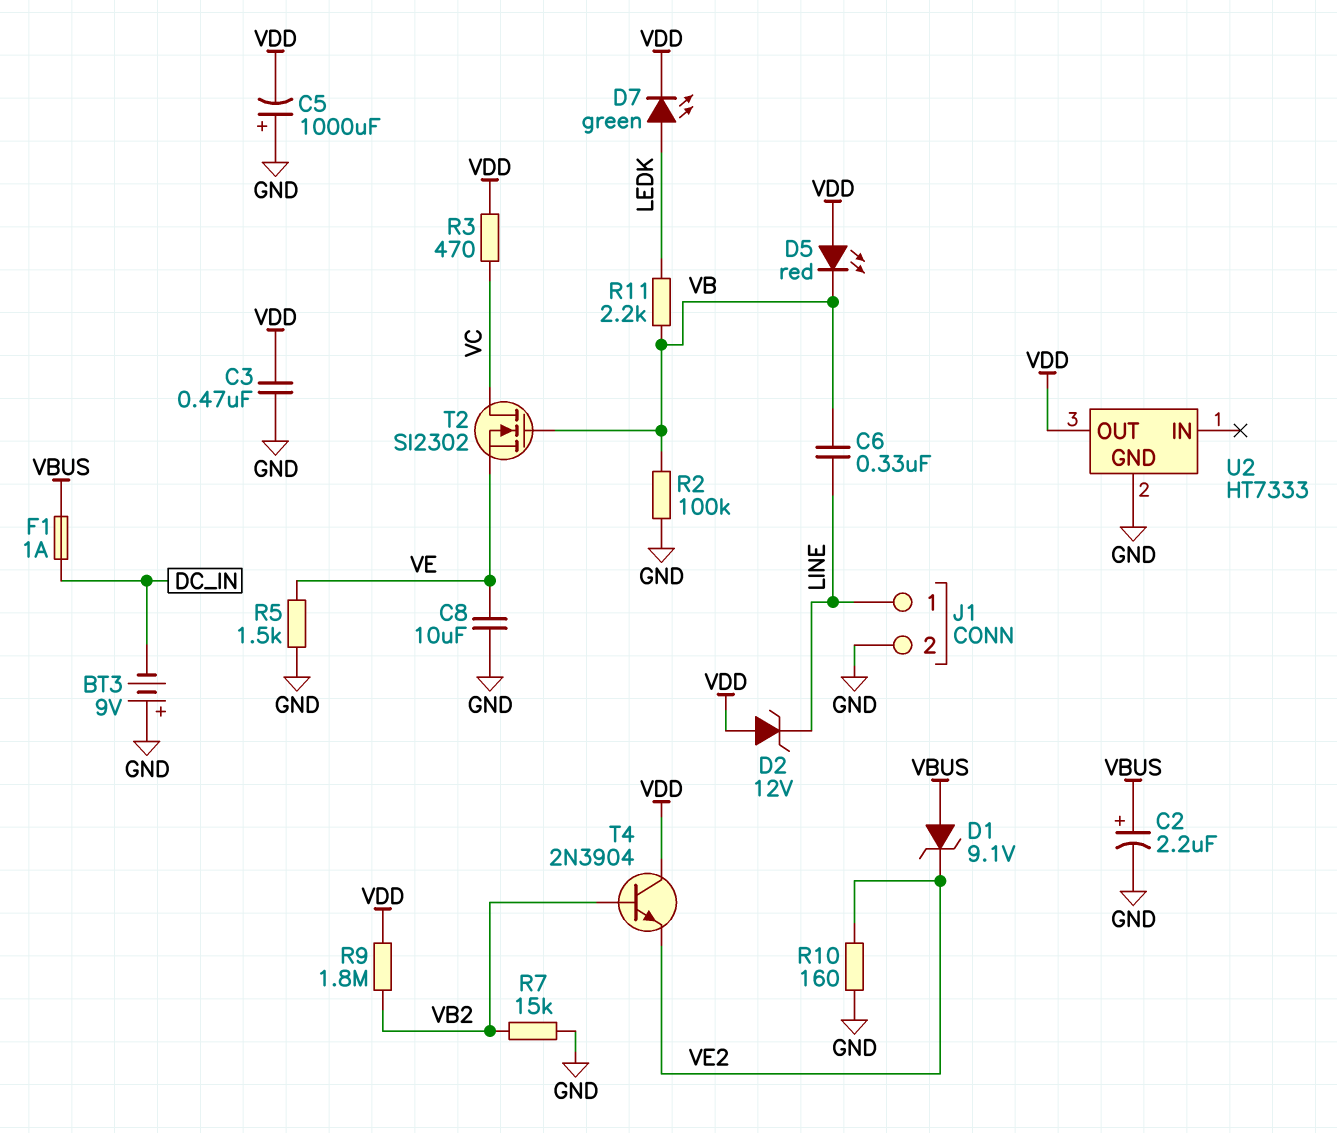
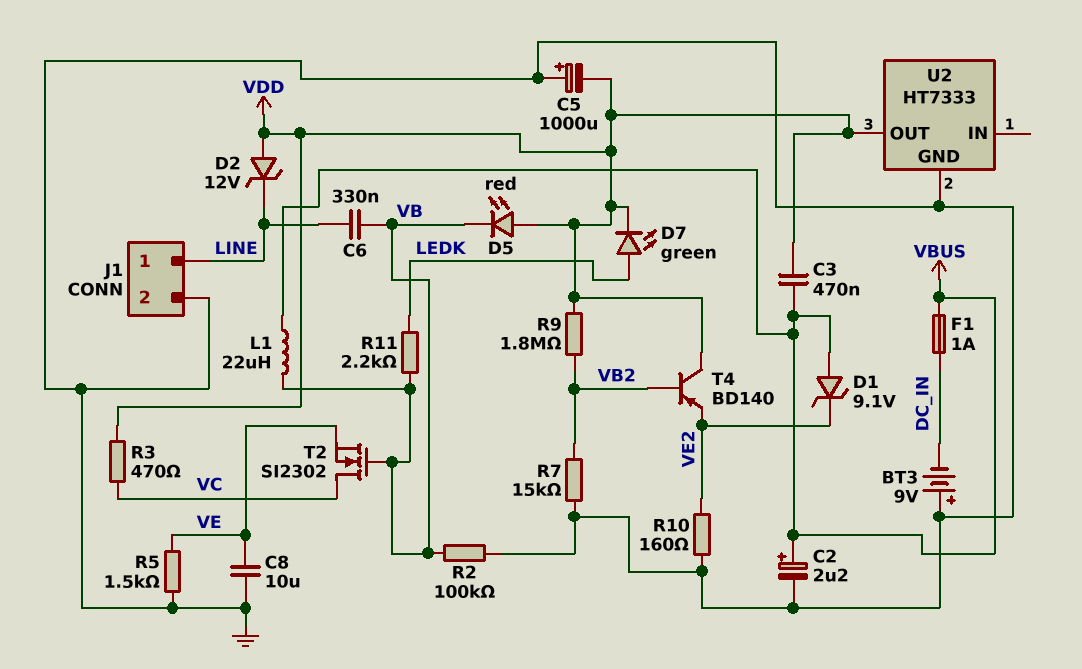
C3: 470nF (GND, VDD) -> 470nF (VBUS, VDD)
L1: none -> 22uH (VB, VBUS)
T4: NPN 2N3904 (B VB2, C VDD, E VE2) -> PNP BD140 (B VB2, C VDD, E VE2)

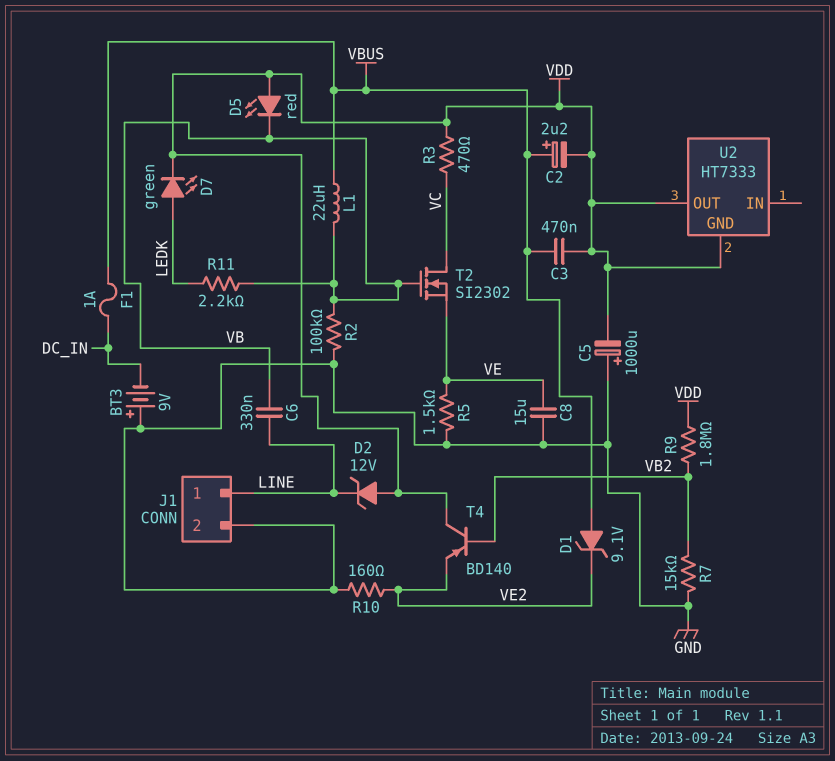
C2: 2.2uF (plus VBUS, minus GND) -> 2.2uF (plus VBUS, minus VDD)
C8: 10uF (GND, VE) -> 15uF (GND, VE)
U2 pin GND: GND -> VDD

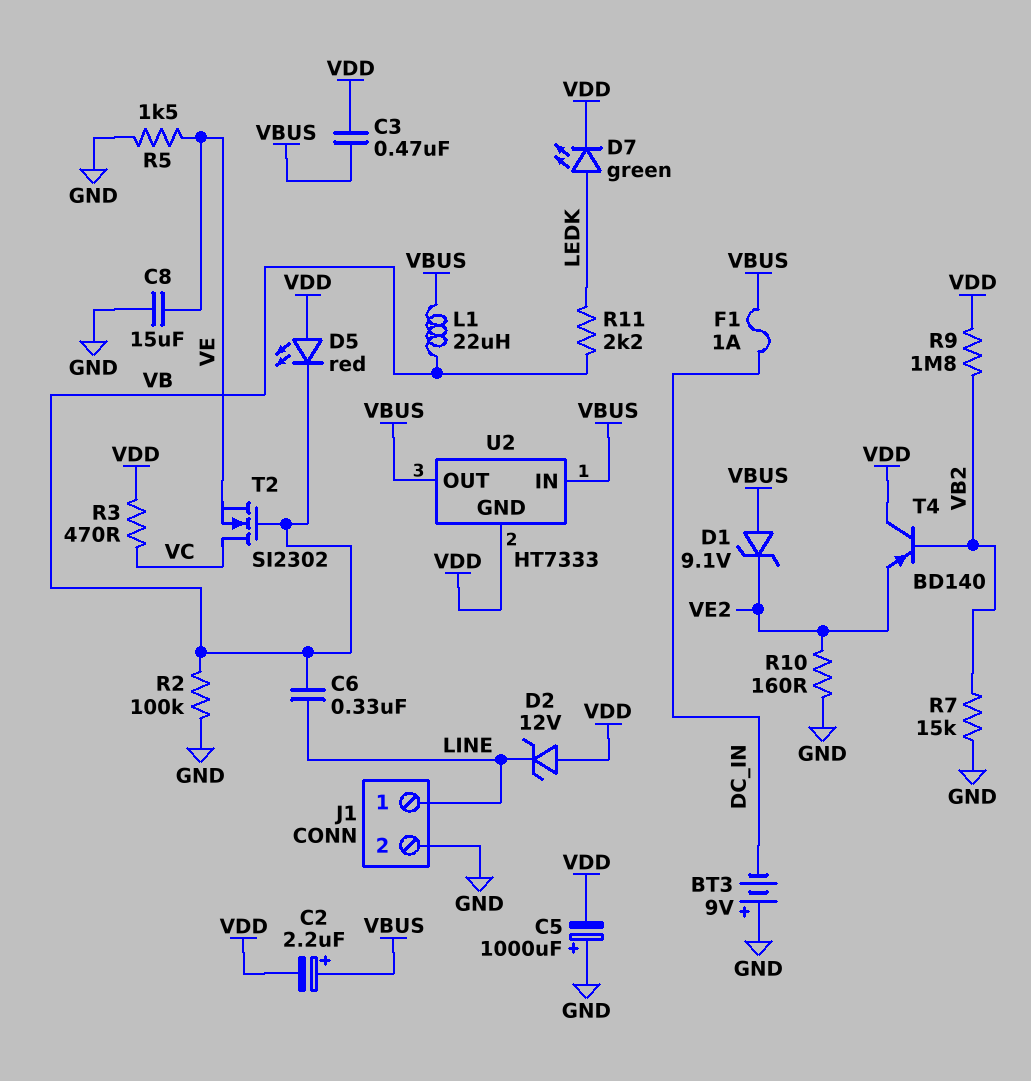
U2 pin IN: none -> VBUS
U2 pin OUT: VDD -> VBUS

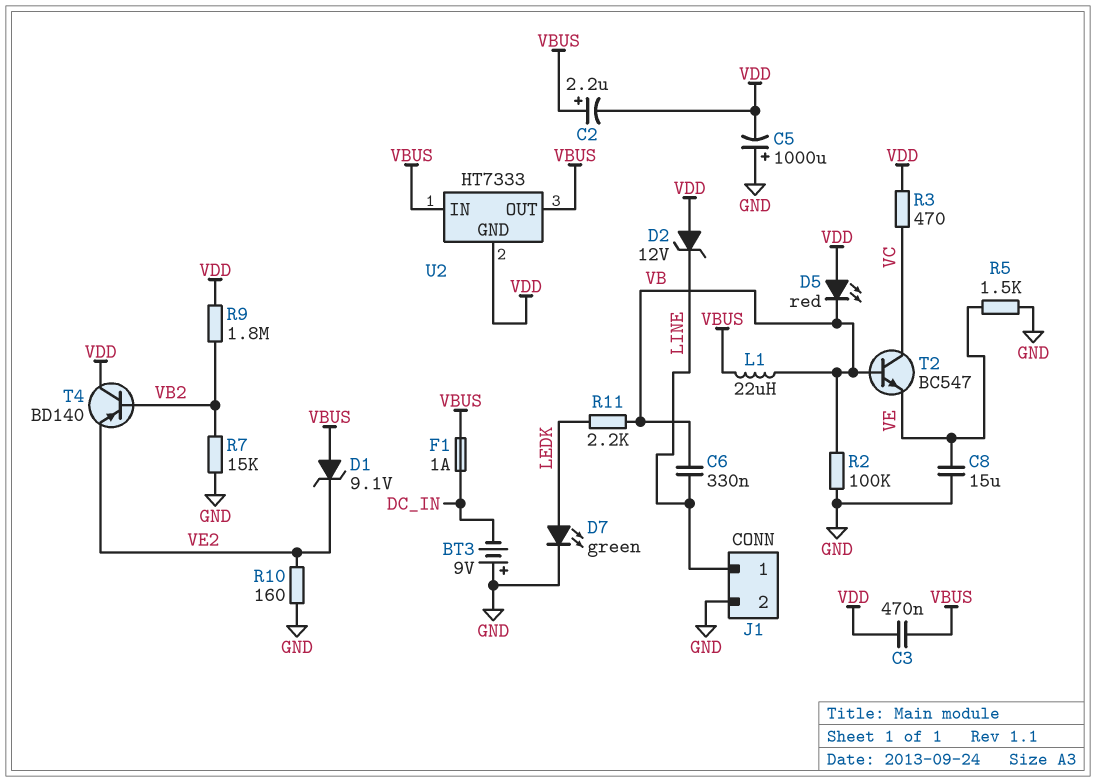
D7: LED green (A LEDK, K VDD) -> LED green (A LEDK, K GND)
T2: NMOS SI2302 (G VB, D VC, S VE) -> NPN BC547 (B VB, C VC, E VE)

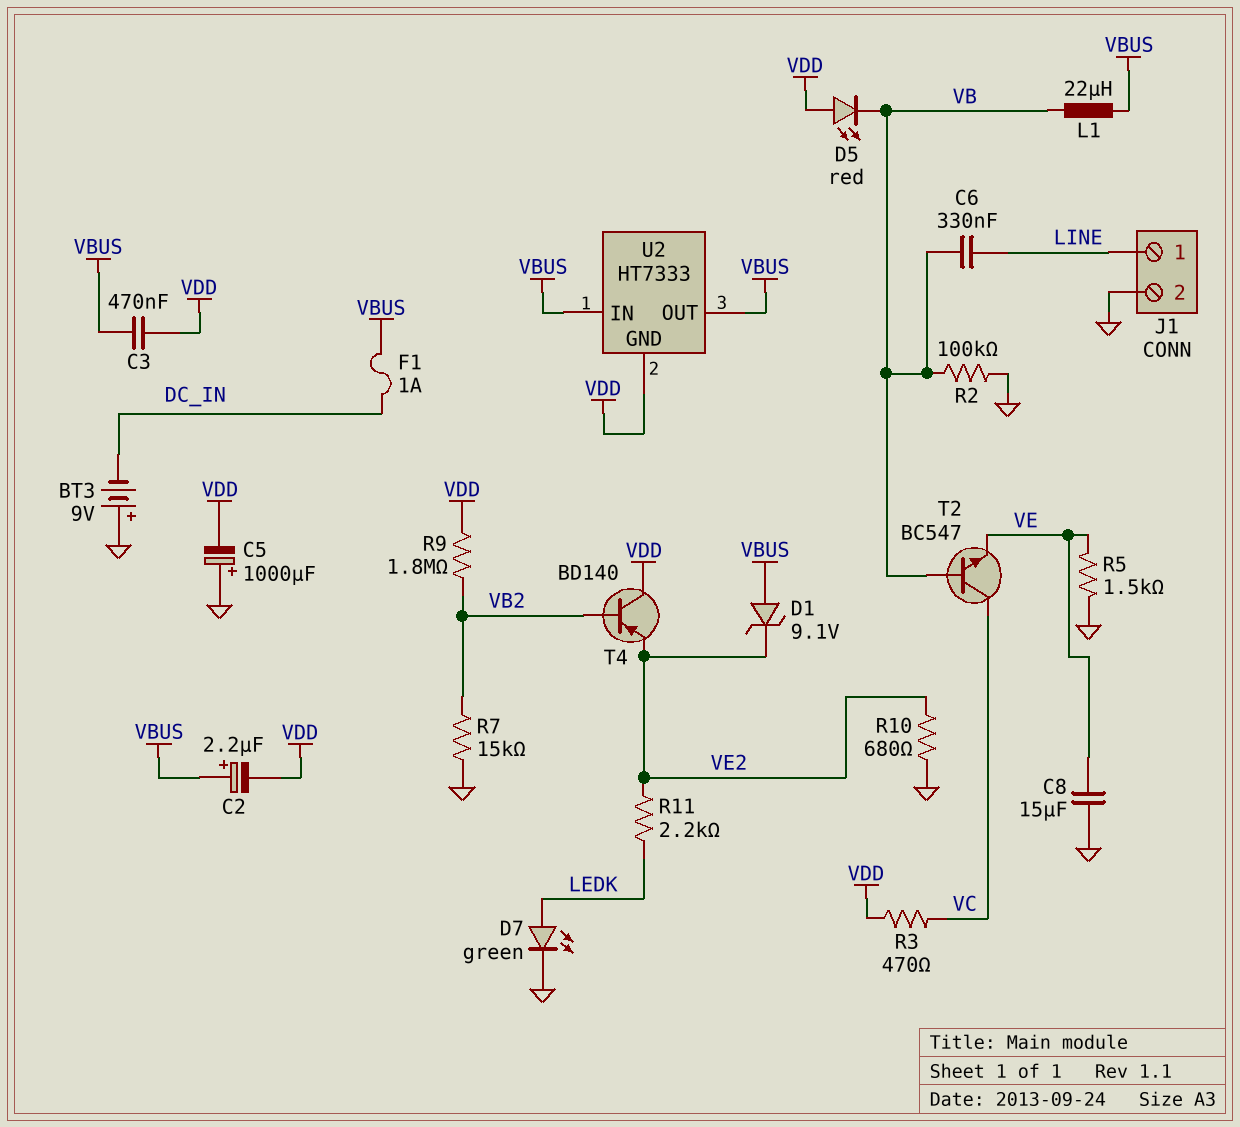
D2: zener 12V (A VDD, K LINE) -> none
R10: 160 (GND, VE2) -> 680 (GND, VE2)
R11: 2.2k (LEDK, VB) -> 2.2k (LEDK, VE2)

